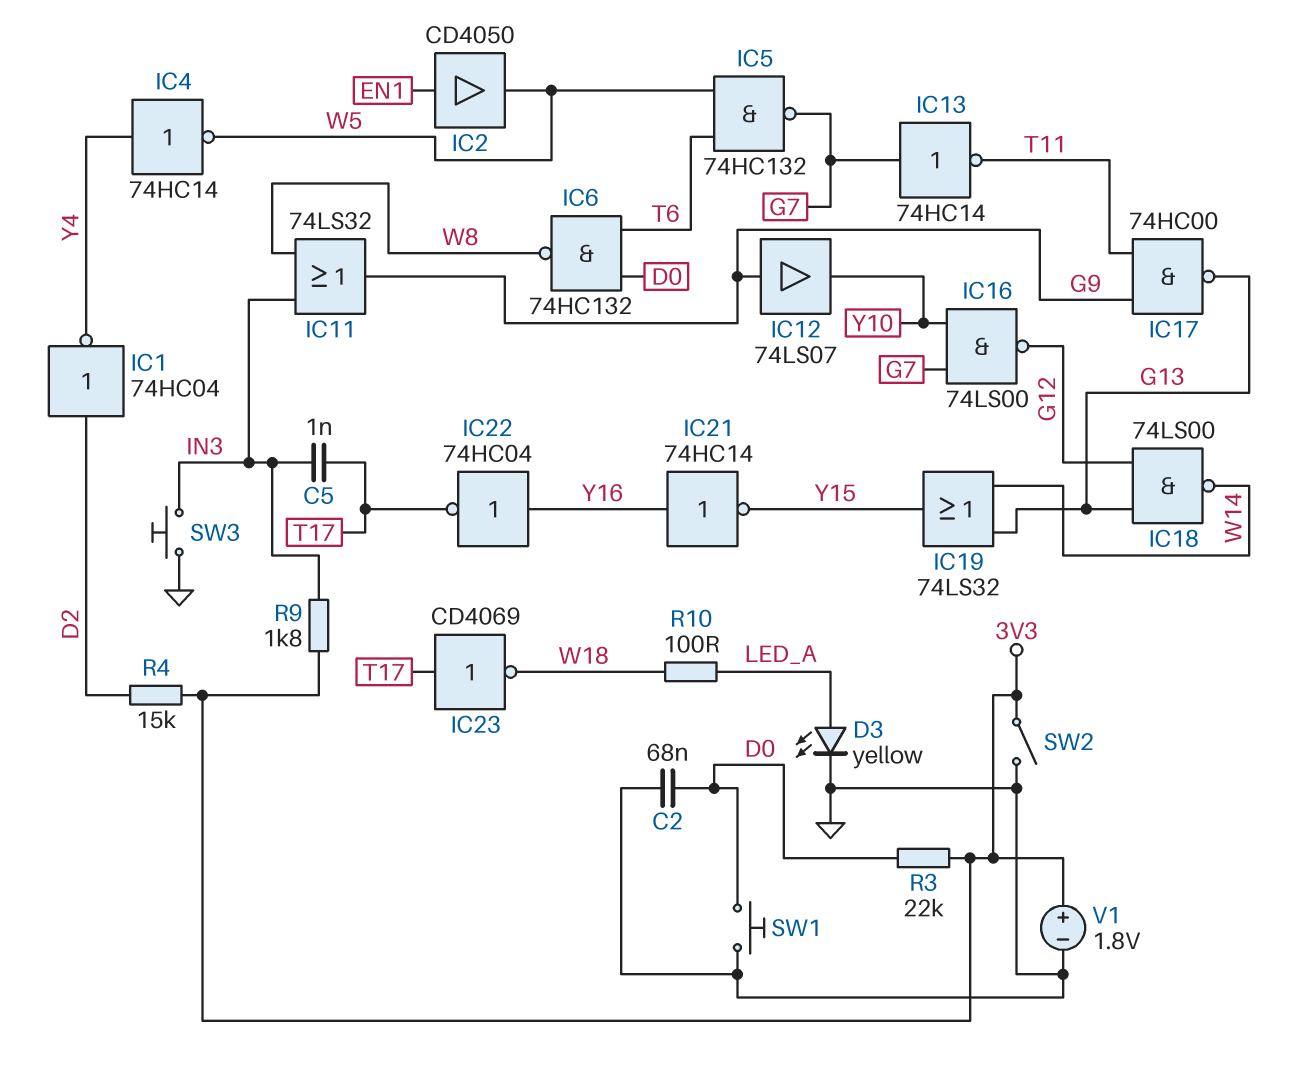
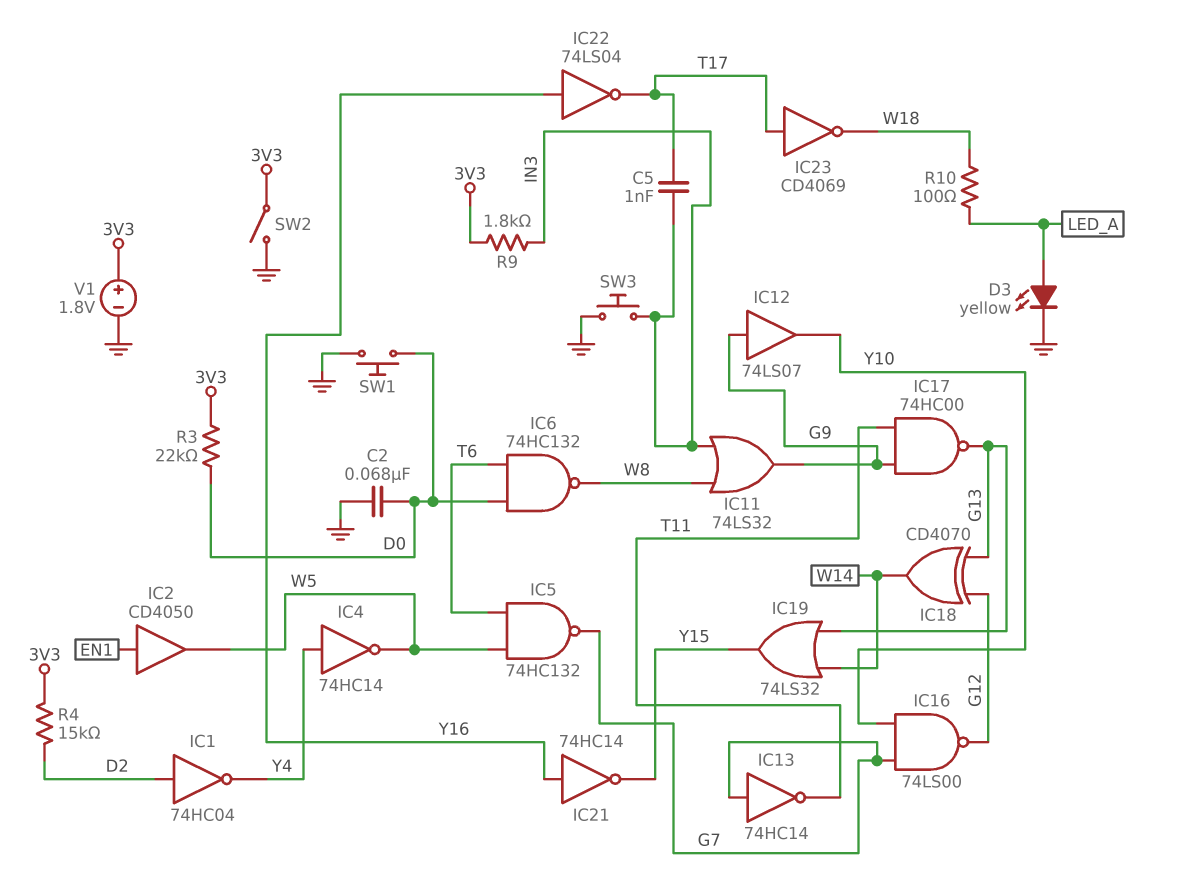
IC18: NAND 74LS00 (in G12, in G13, out W14) -> XOR CD4070 (in G12, in G13, out W14)
IC22: NOT 74HC04 (in Y16, out T17) -> NOT 74LS04 (in Y16, out T17)

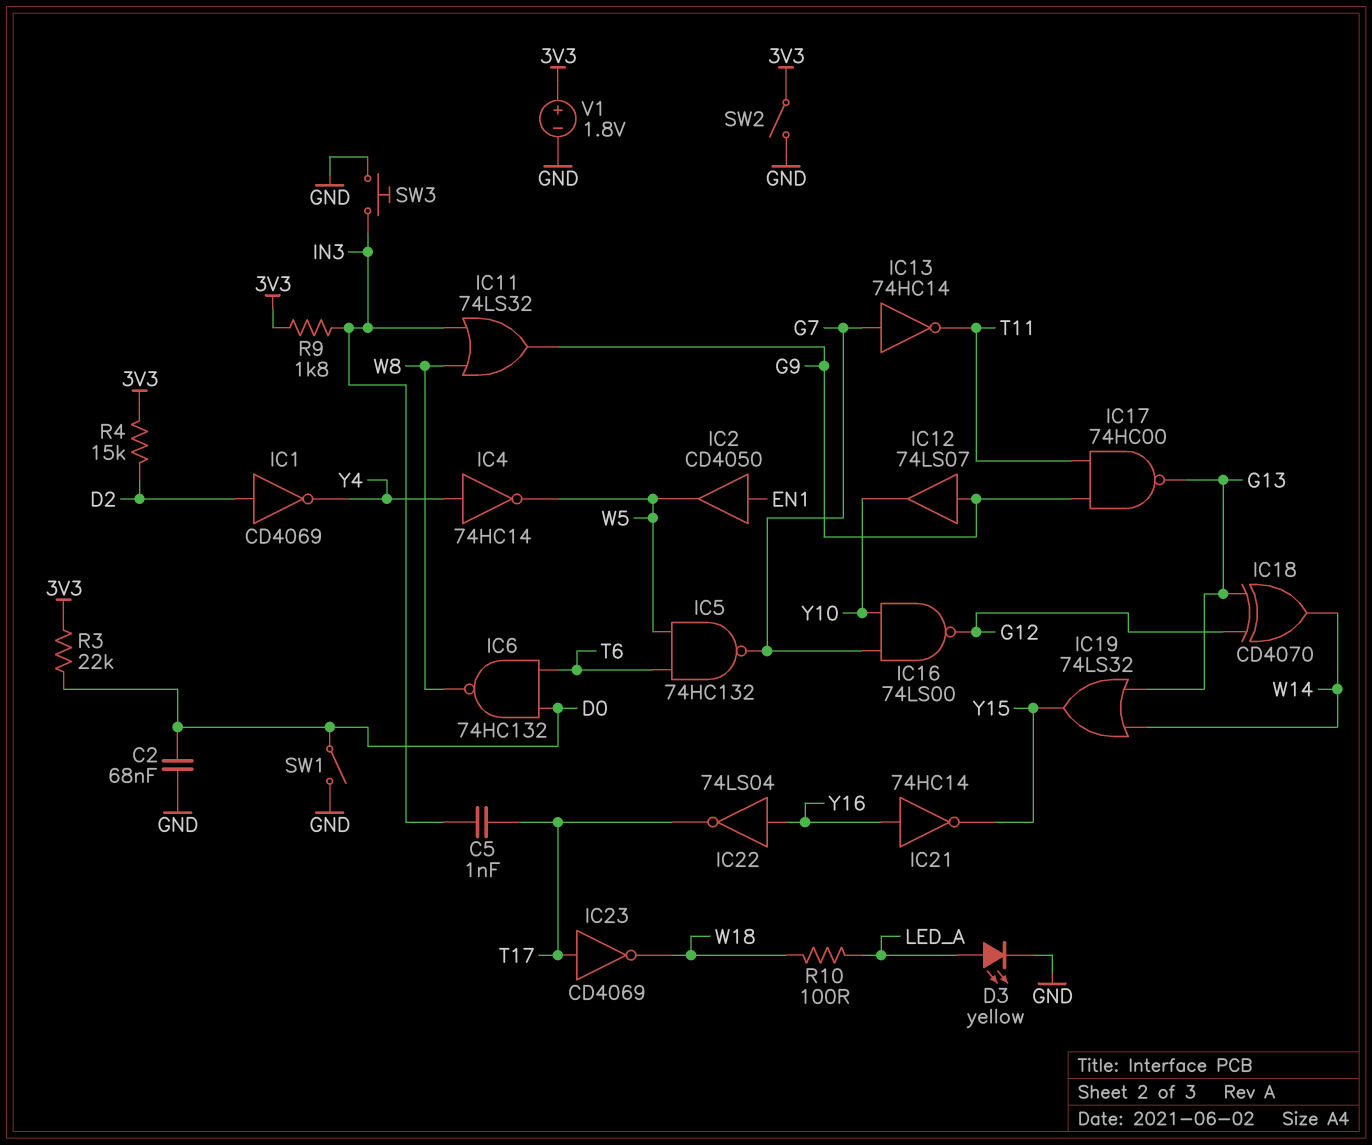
IC1: NOT 74HC04 (in D2, out Y4) -> NOT CD4069 (in D2, out Y4)
SW1: button (D0, GND) -> switch (D0, GND)

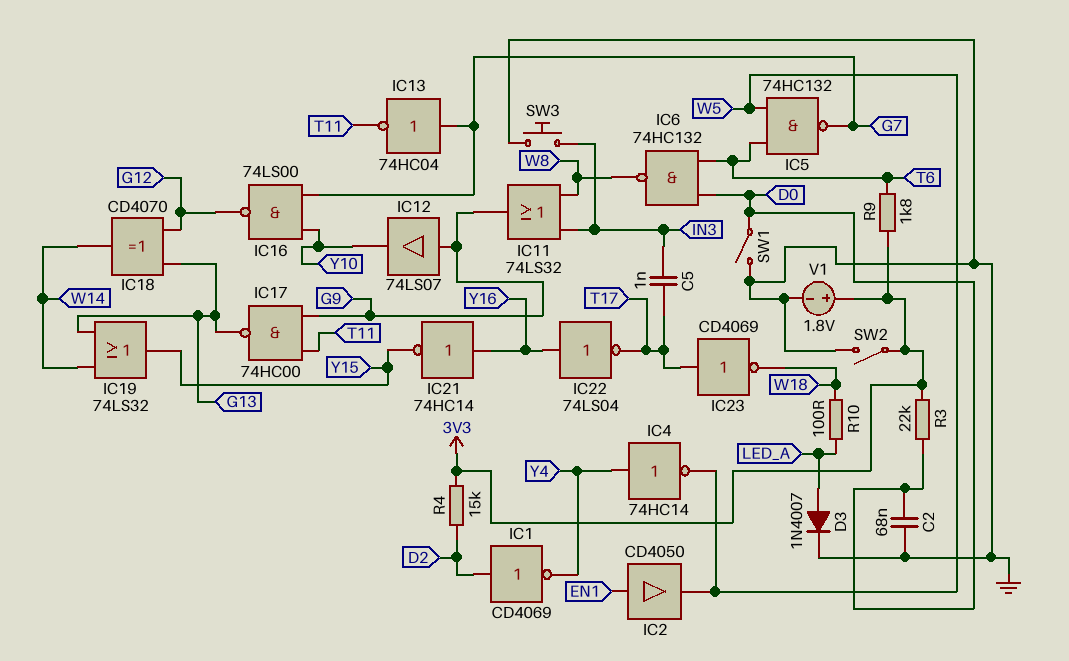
D3: LED yellow (A LED_A, K GND) -> diode 1N4007 (A LED_A, K GND)
IC13: NOT 74HC14 (in G7, out T11) -> NOT 74HC04 (in G7, out T11)
R9: 1.8k (3V3, IN3) -> 1.8k (3V3, T6)

